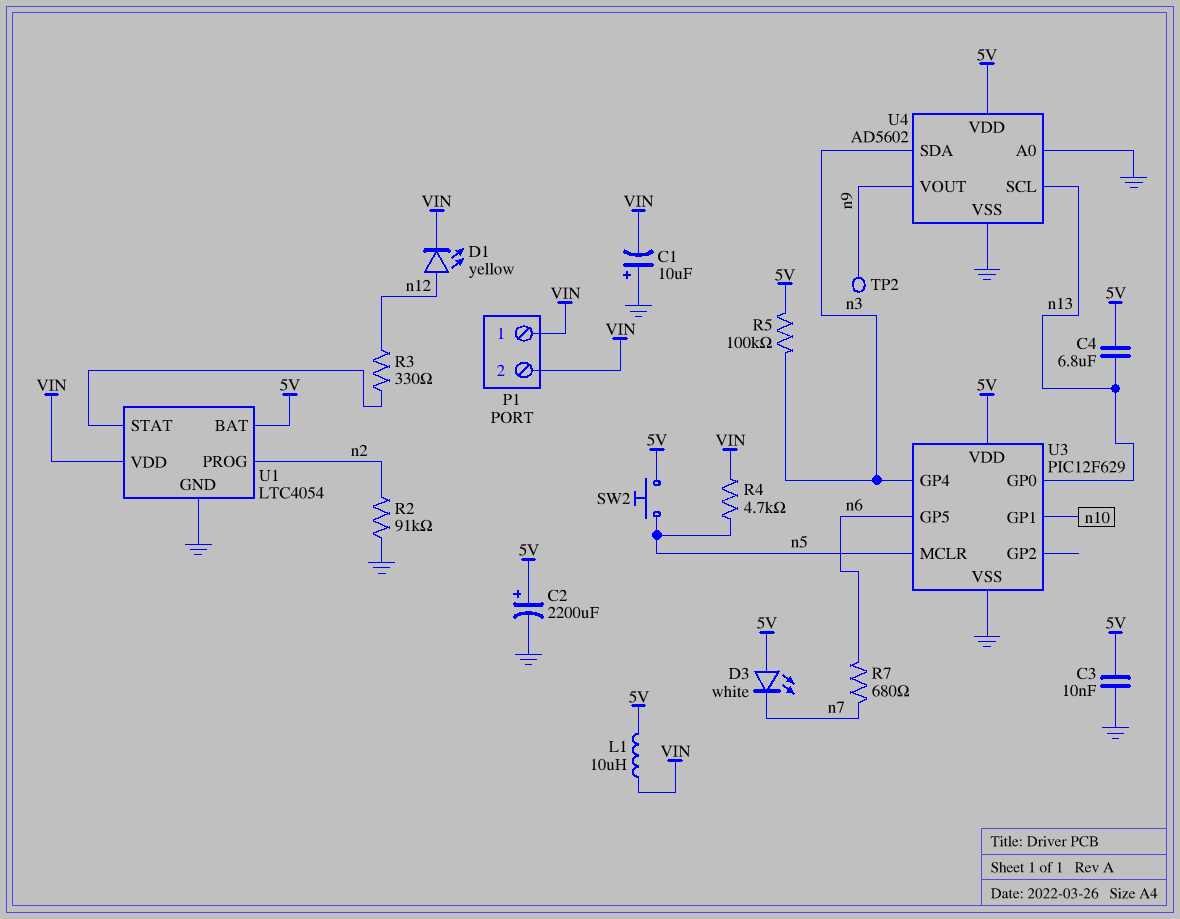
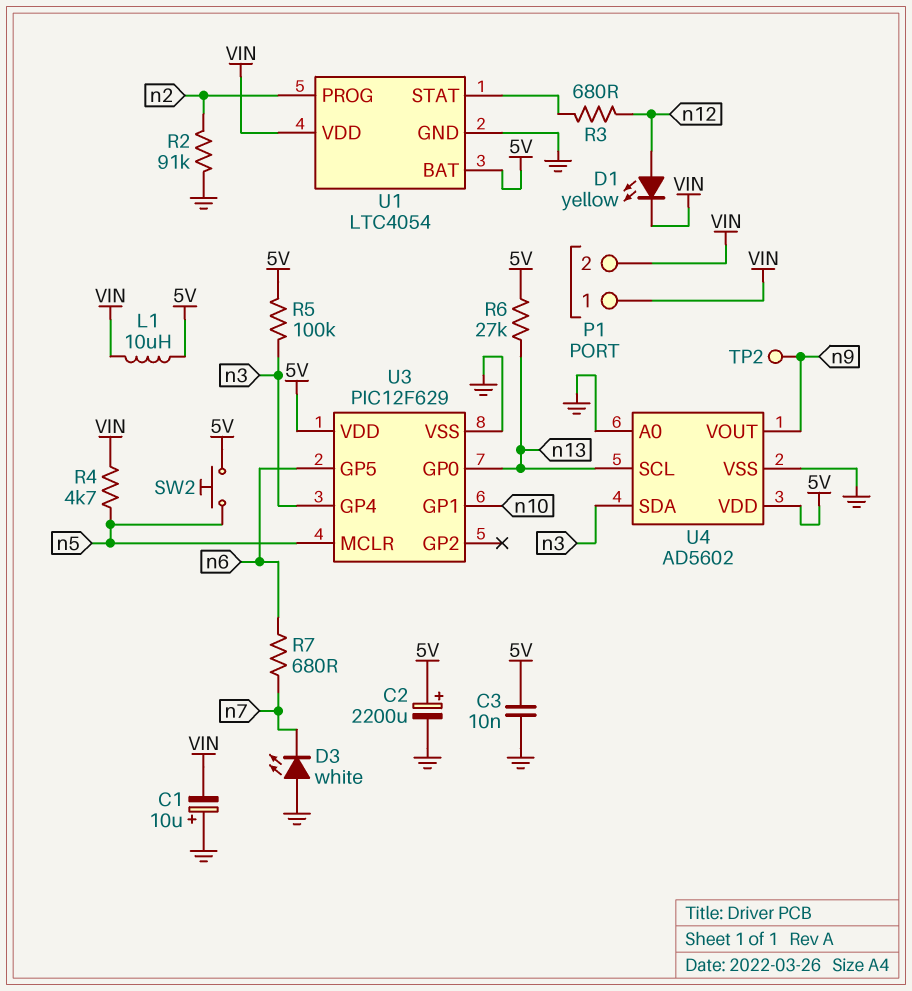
C4: 6.8uF (5V, n13) -> none
D3: LED white (A 5V, K n7) -> LED white (A GND, K n7)
R3: 330 (U1/STAT, n12) -> 680 (U1/STAT, n12)
R6: none -> 27k (5V, n13)

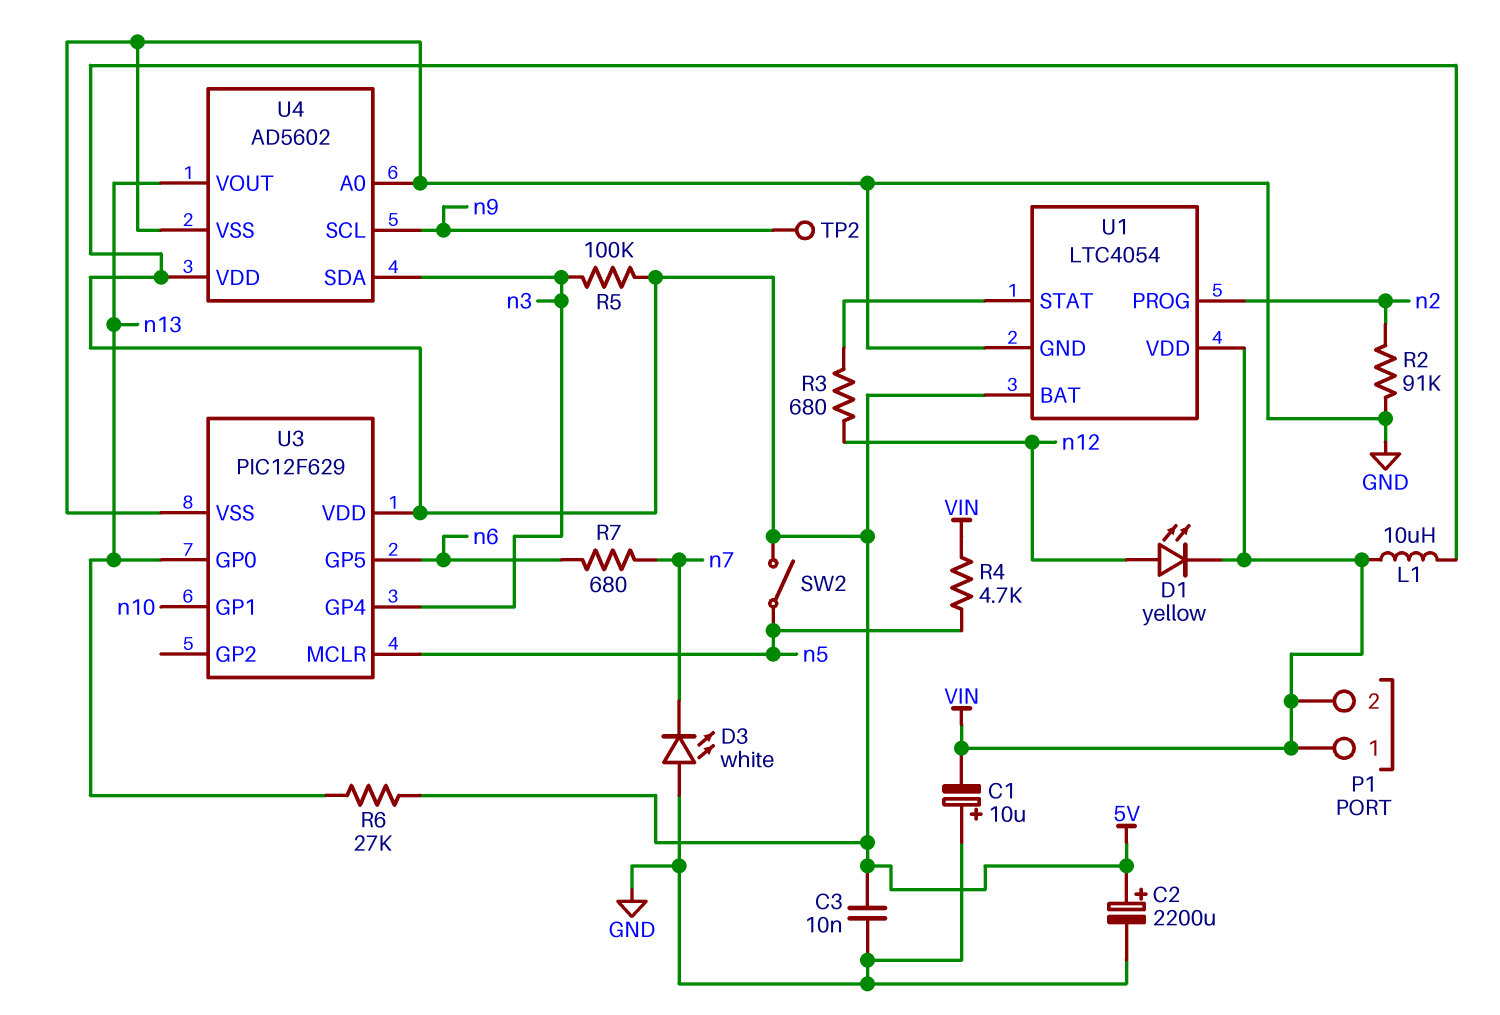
SW2: button (5V, n5) -> switch (5V, n5)
U4 pin SCL: n13 -> n9
U4 pin VOUT: n9 -> n13

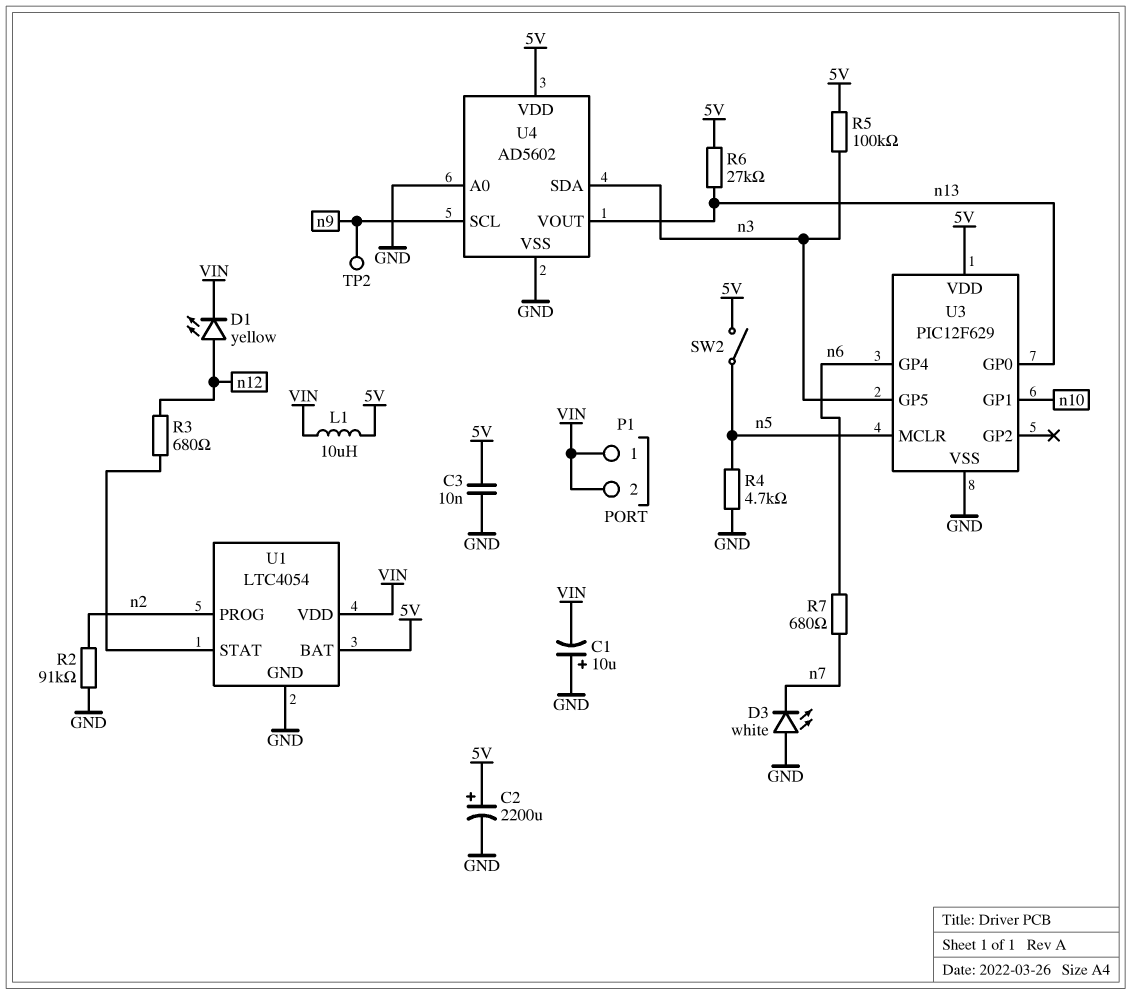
R4: 4.7k (VIN, n5) -> 4.7k (GND, n5)
U3 pin GP4: n3 -> n6
U3 pin GP5: n6 -> n3

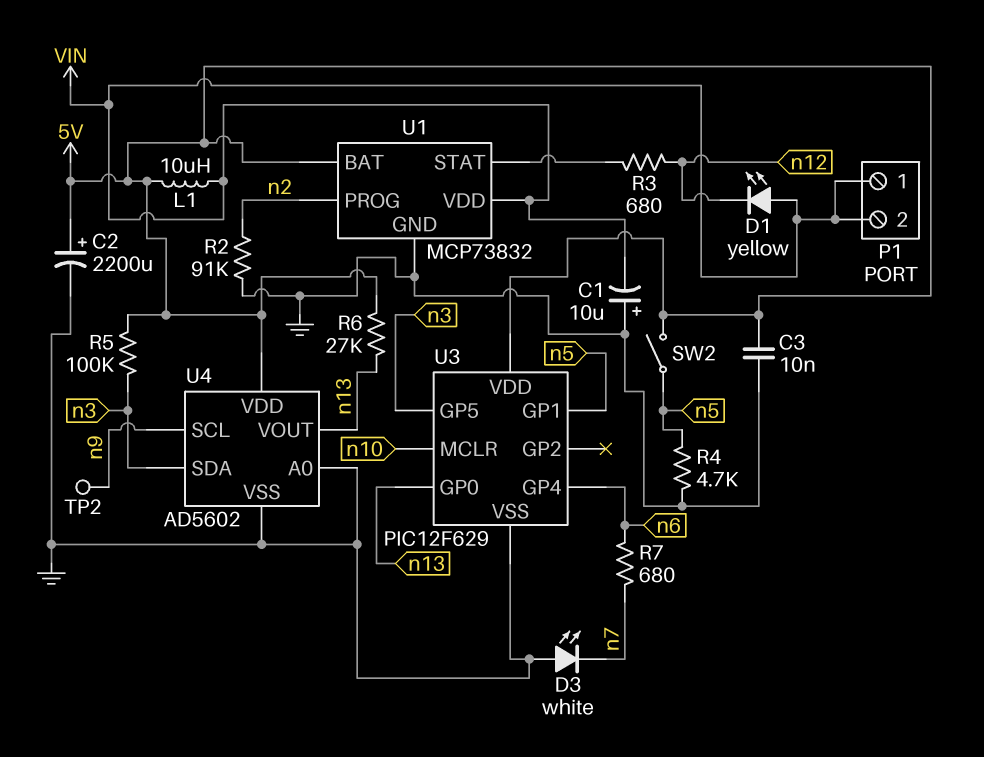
D1: LED yellow (A n12, K VIN) -> LED yellow (A VIN, K n12)
U1: LTC4054 -> MCP73832
U3 pin GP1: n10 -> n5
U3 pin MCLR: n5 -> n10

